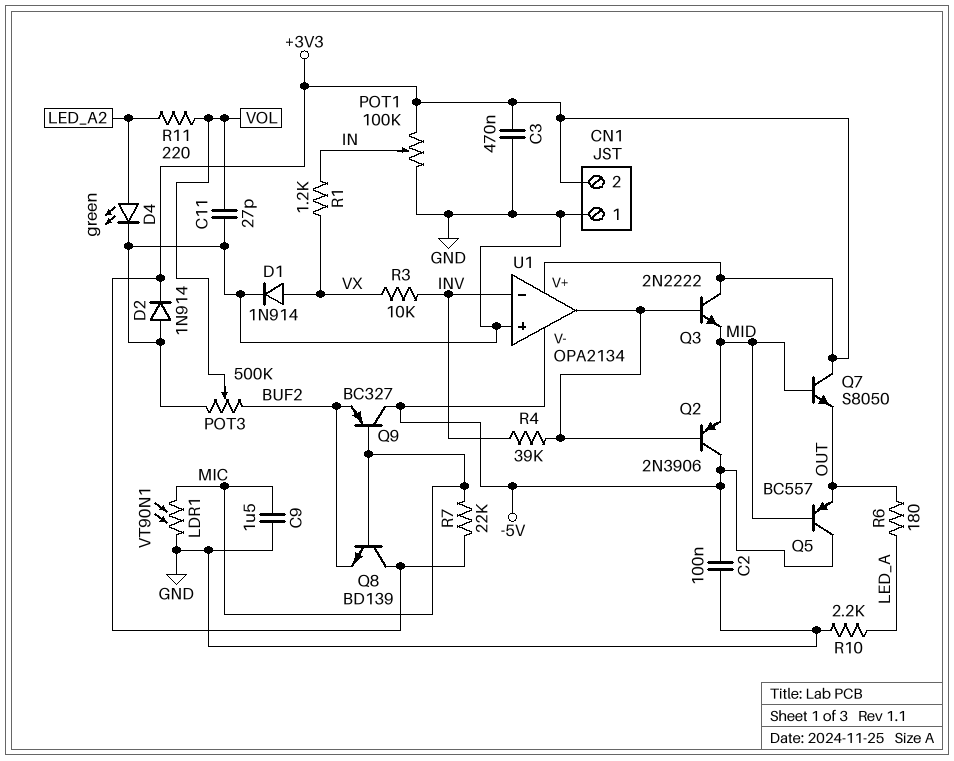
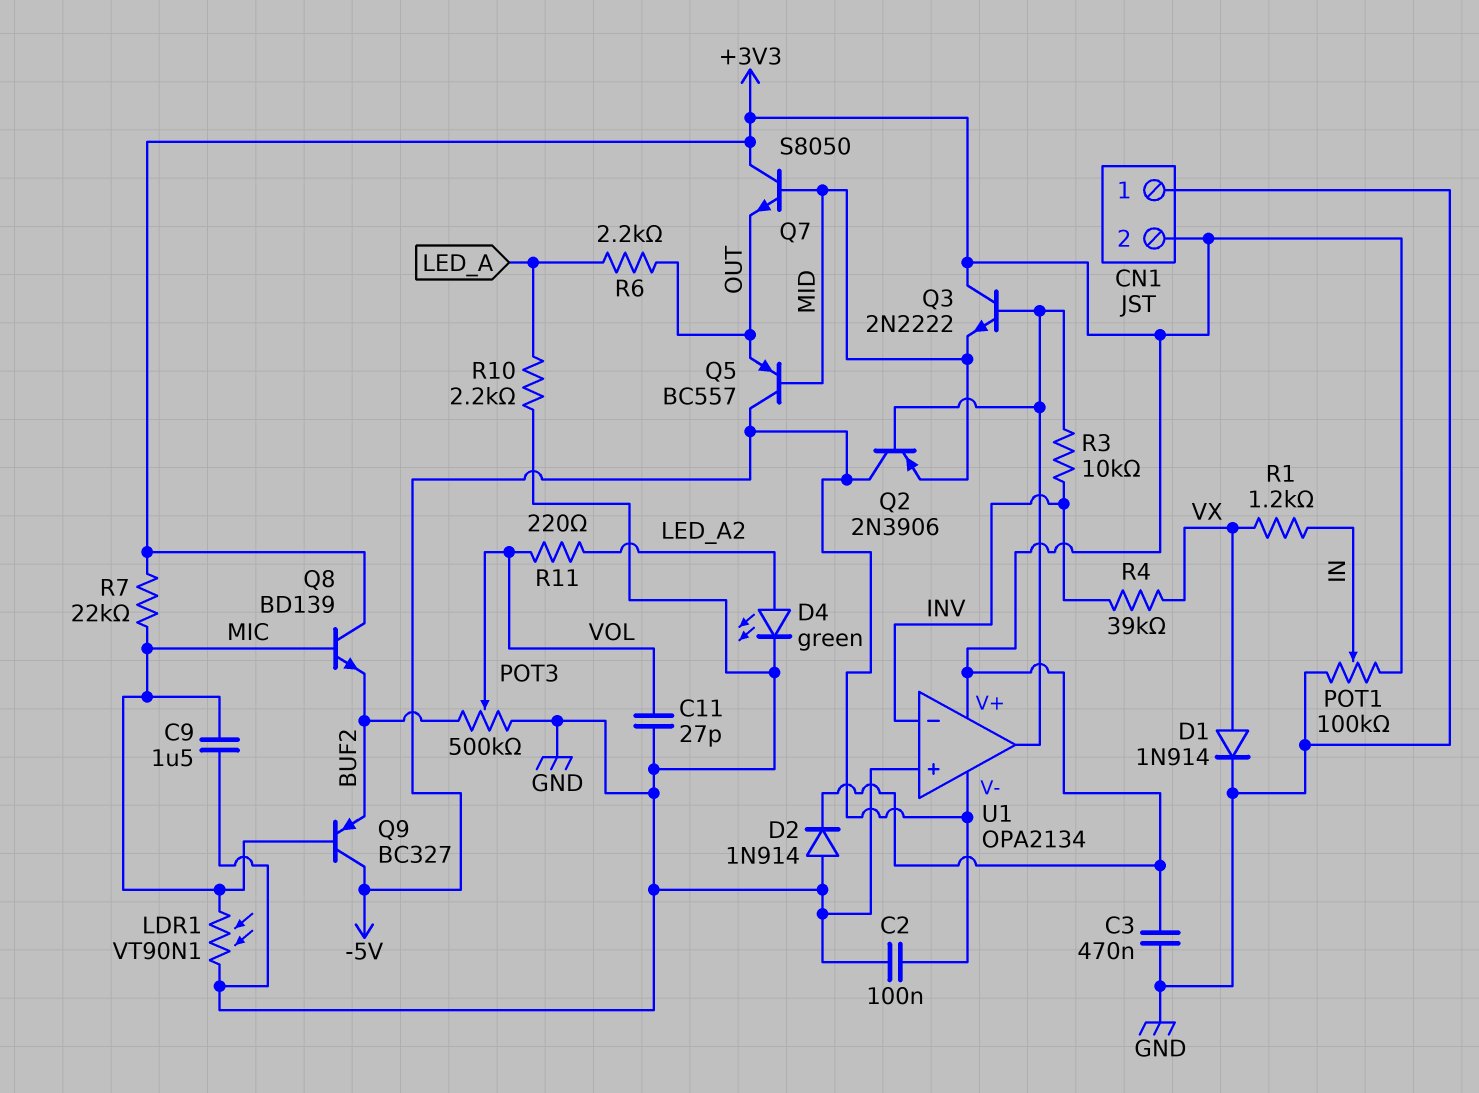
R3: 10k (INV, VX) -> 10k (INV, U1/out)
R4: 39k (INV, U1/out) -> 39k (INV, VX)
R6: 180 (LED_A, OUT) -> 2.2k (LED_A, OUT)

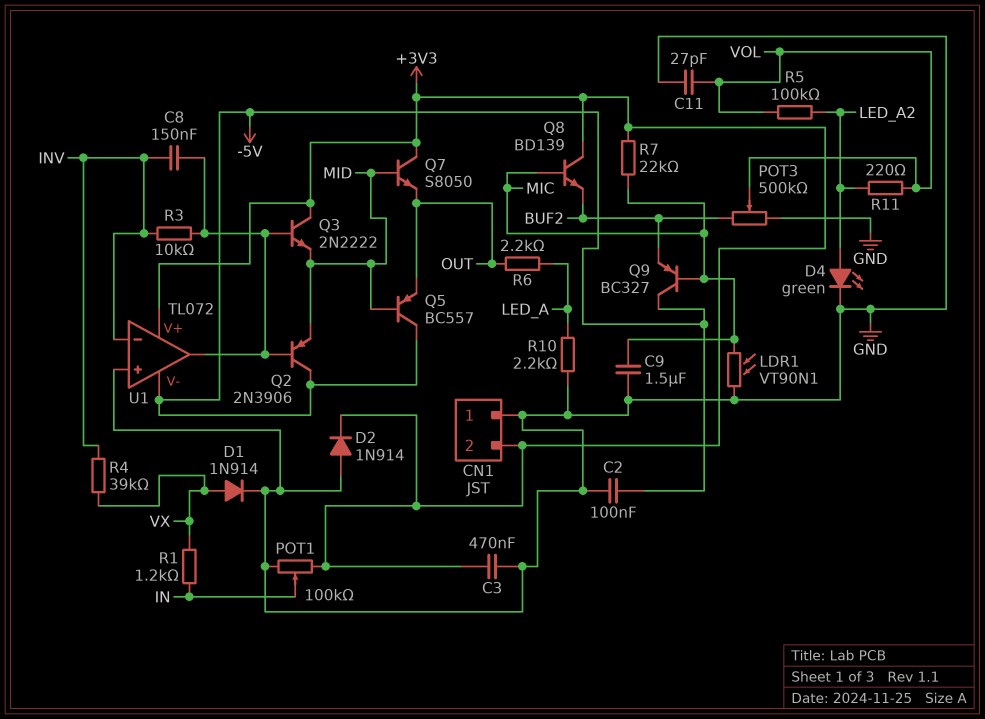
C8: none -> 150nF (INV, U1/out)
R5: none -> 100k (LED_A2, VOL)
U1: OPA2134 -> TL072

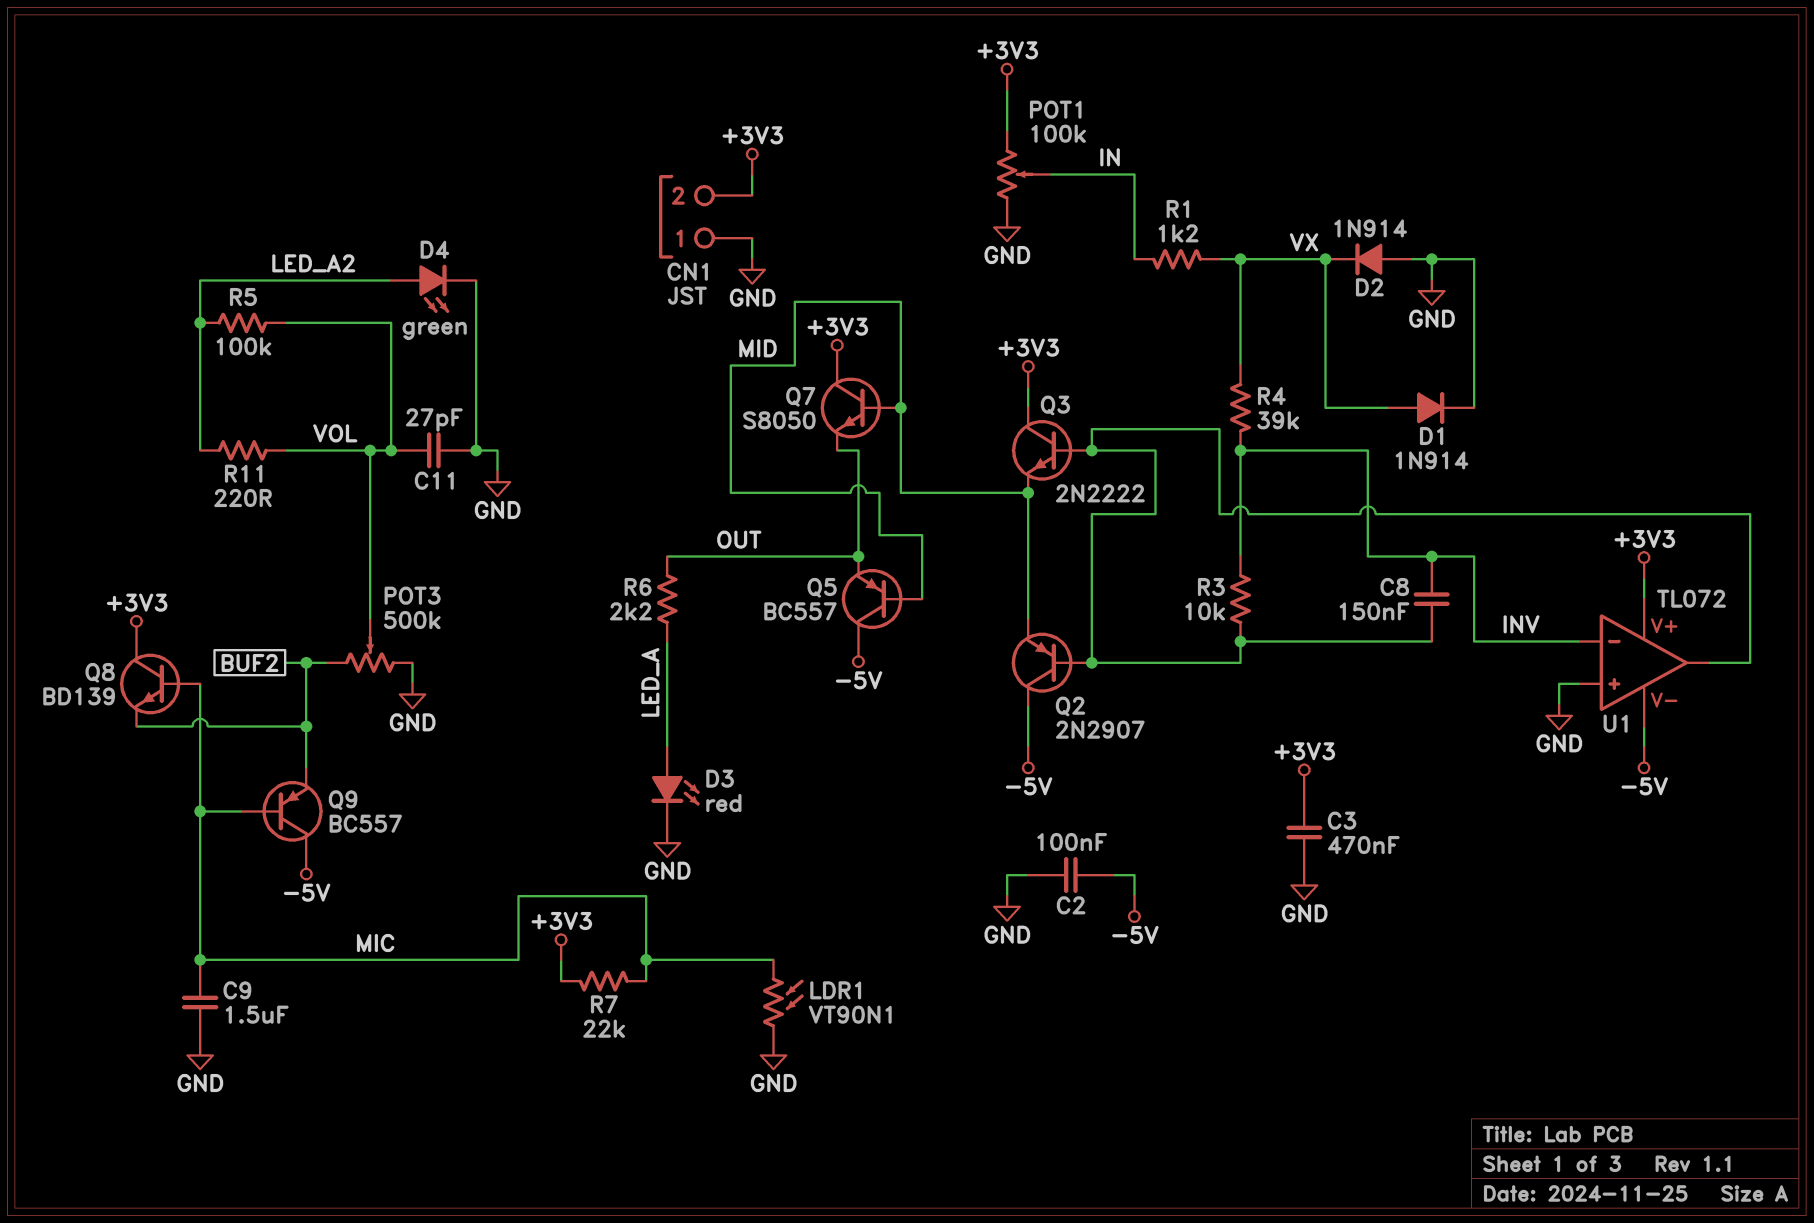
D2: diode 1N914 (A GND, K +3V3) -> diode 1N914 (A GND, K VX)
D3: none -> LED red (A LED_A, K GND)
Q2: PNP 2N3906 (B U1/out, C -5V, E MID) -> PNP 2N2907 (B U1/out, C -5V, E MID)
Q9: PNP BC327 (B MIC, C -5V, E BUF2) -> PNP BC557 (B MIC, C -5V, E BUF2)
R10: 2.2k (GND, LED_A) -> none

